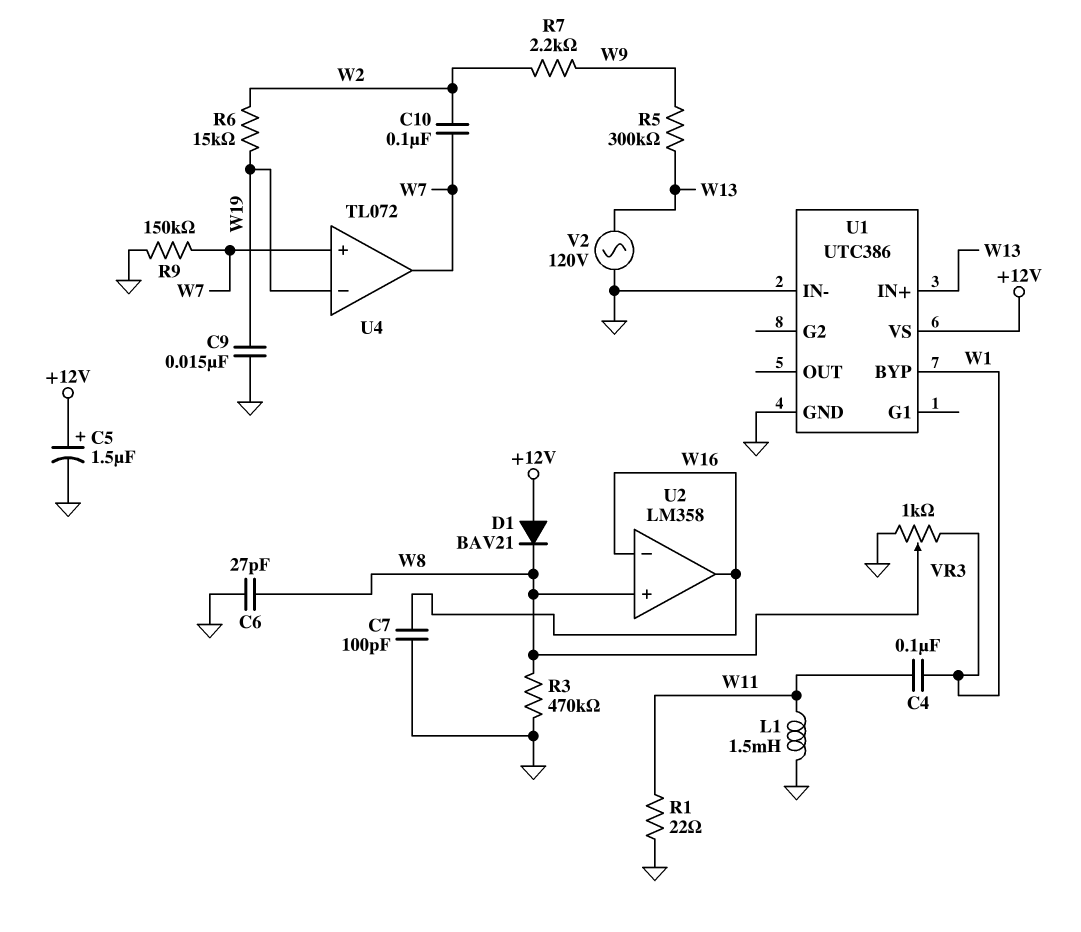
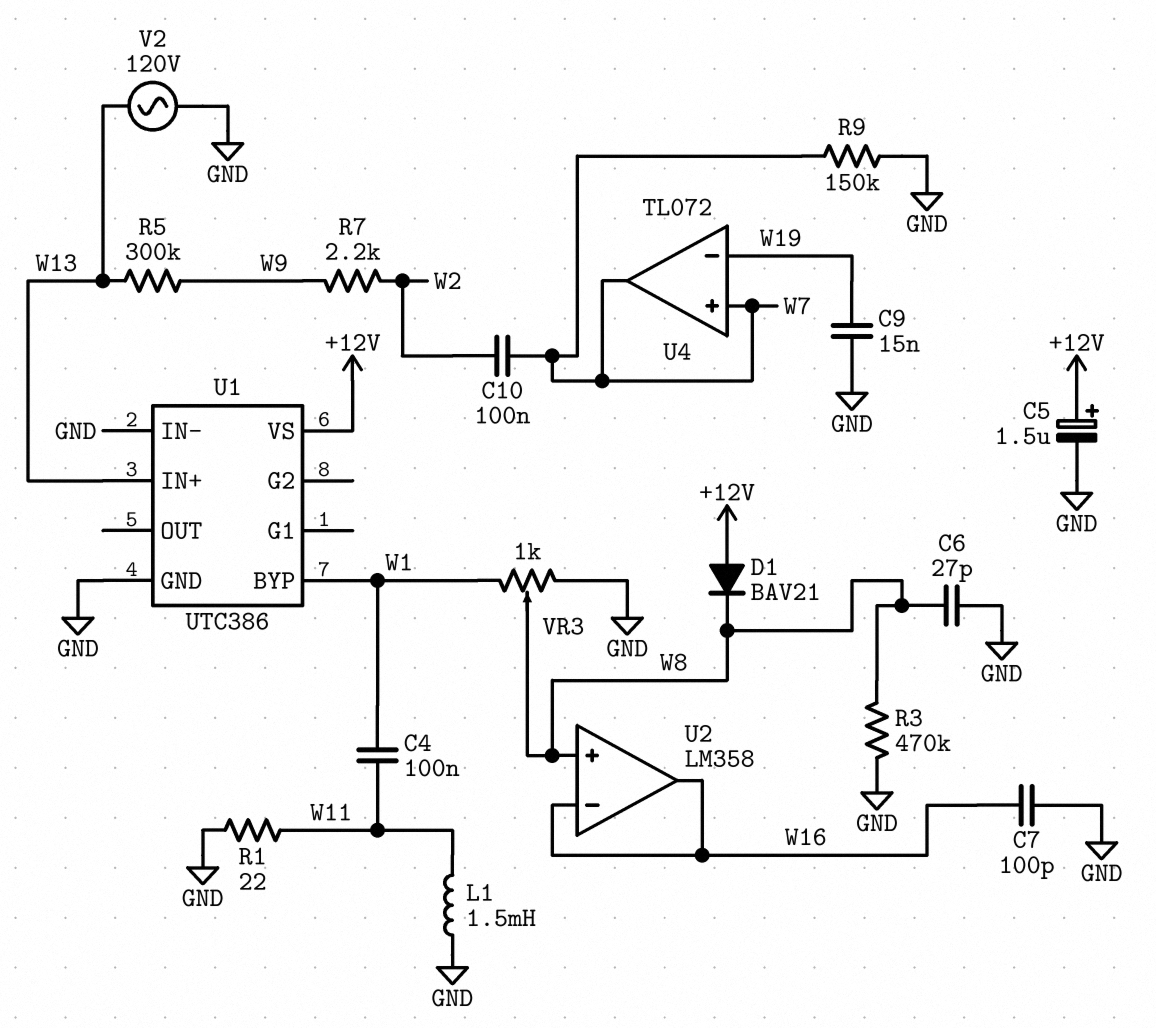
R6: 15k (W2, W19) -> none

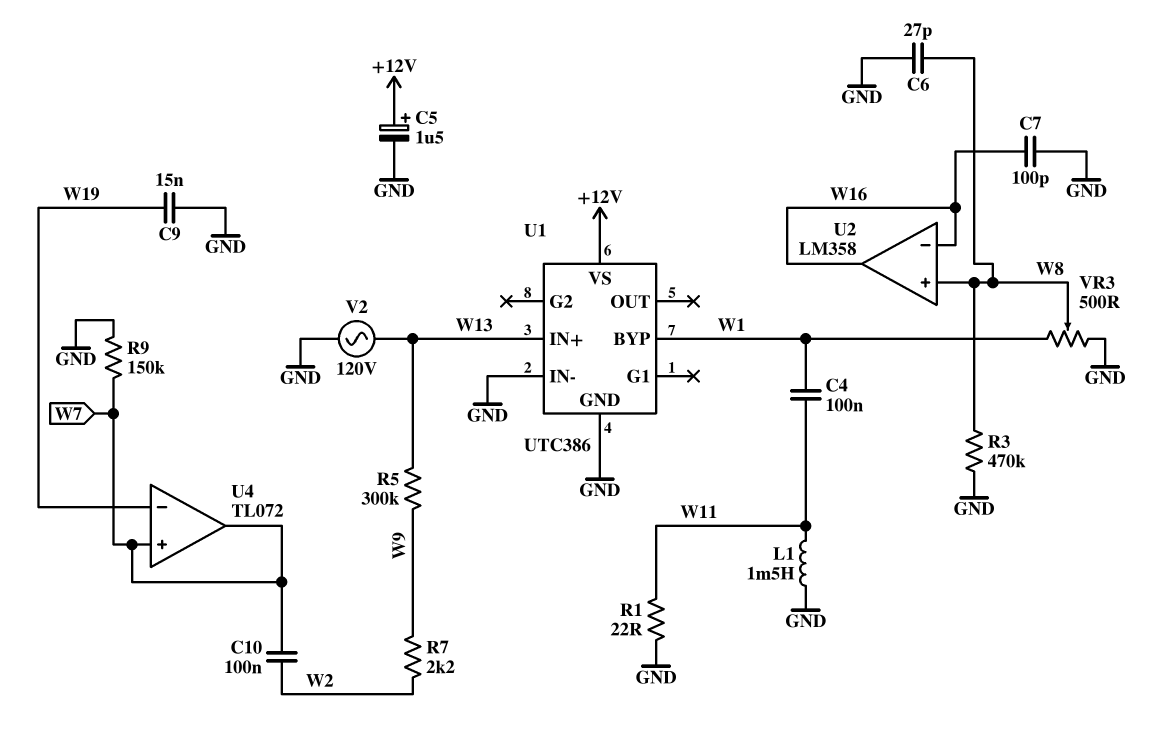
D1: diode BAV21 (A +12V, K W8) -> none
VR3: 1k (GND, W1, wiper W8) -> 500 (GND, W1, wiper W8)

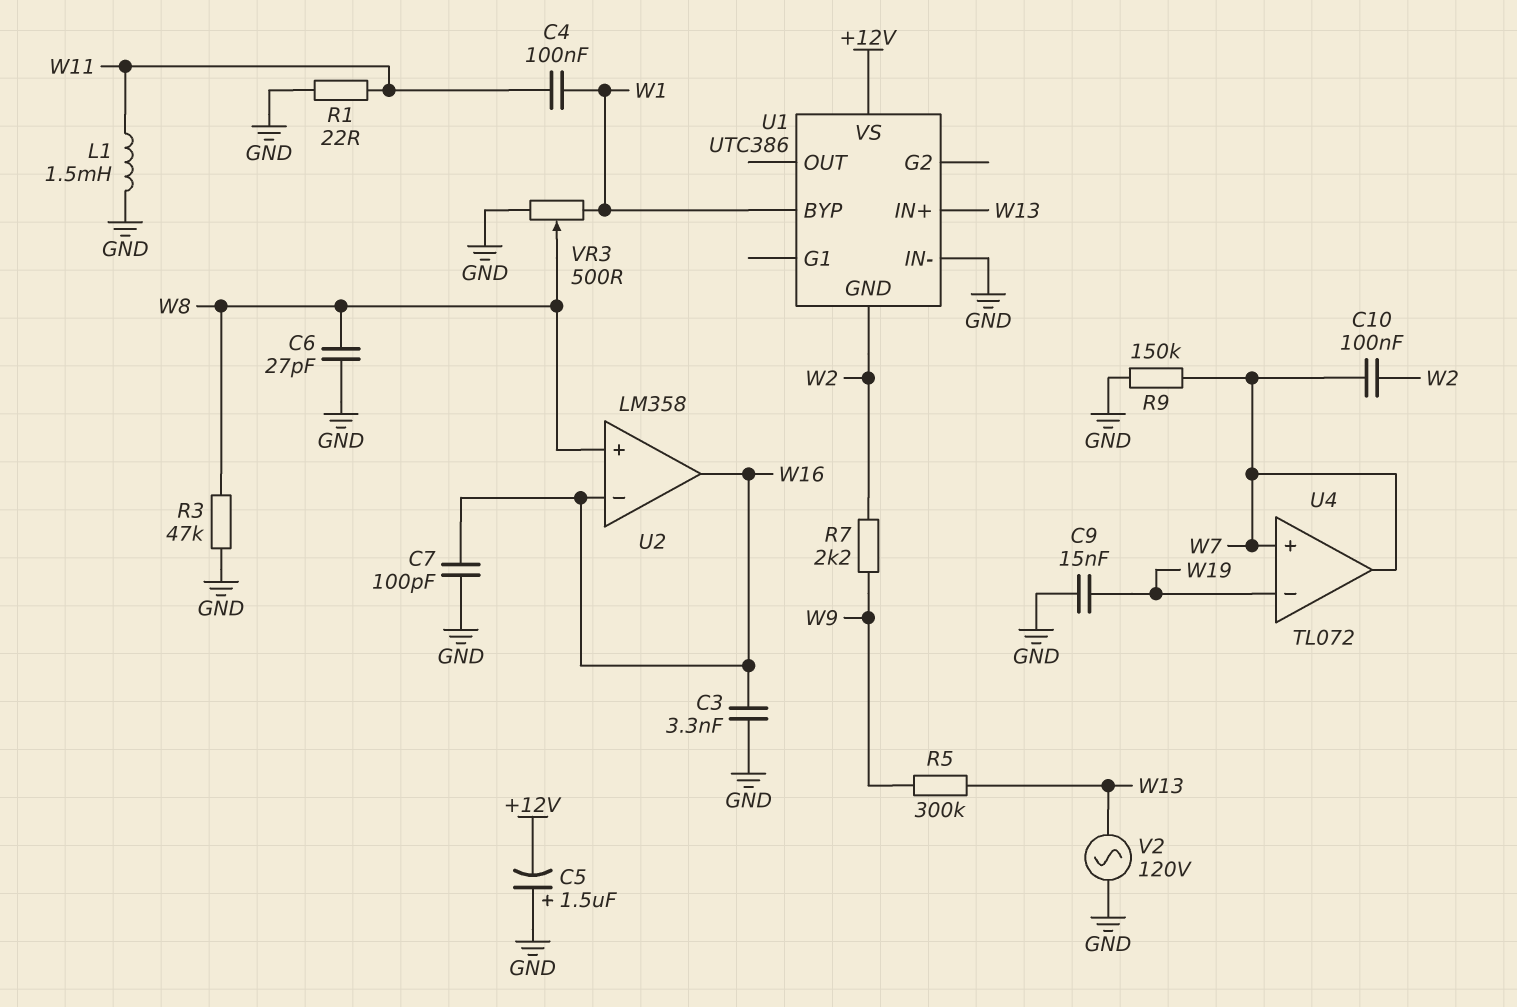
C3: none -> 3.3nF (GND, W16)
C5: 1.5uF (plus +12V, minus GND) -> 1.5uF (plus GND, minus +12V)
R3: 470k (GND, W8) -> 47k (GND, W8)
U1 pin GND: GND -> W2

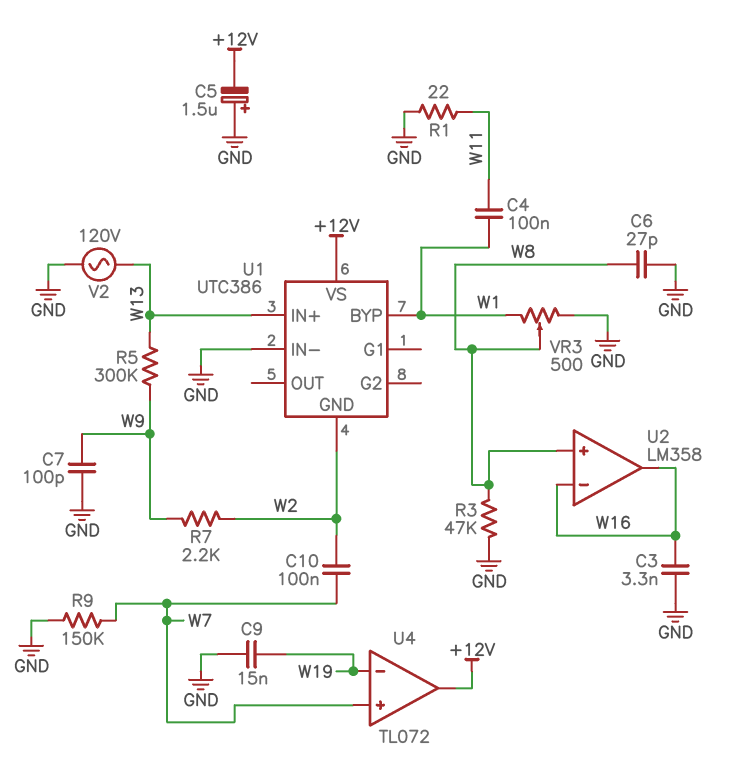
C7: 100pF (GND, W16) -> 100pF (GND, W9)
L1: 1.5mH (GND, W11) -> none
U4 pin out: W7 -> +12V

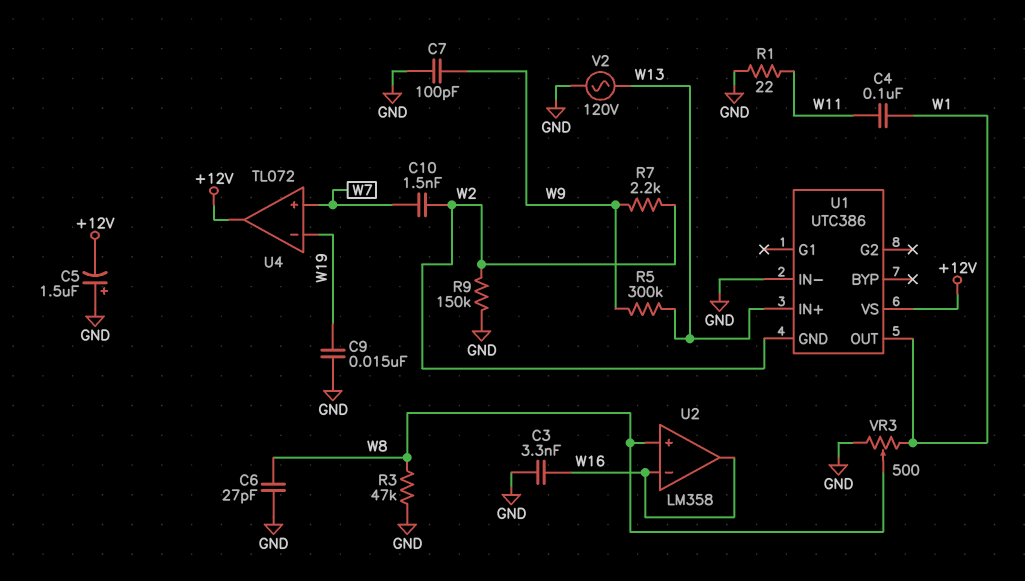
C10: 100nF (W2, W7) -> 1.5nF (W2, W7)
R9: 150k (GND, W7) -> 150k (GND, W2)
U1 pin BYP: W1 -> none
U1 pin OUT: none -> W1

